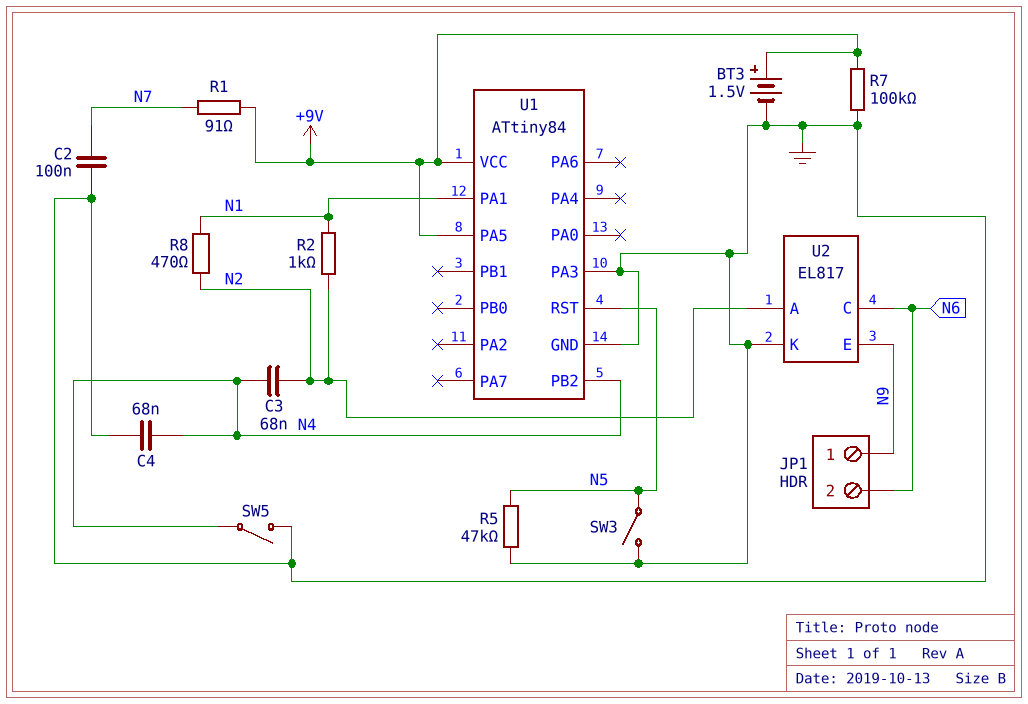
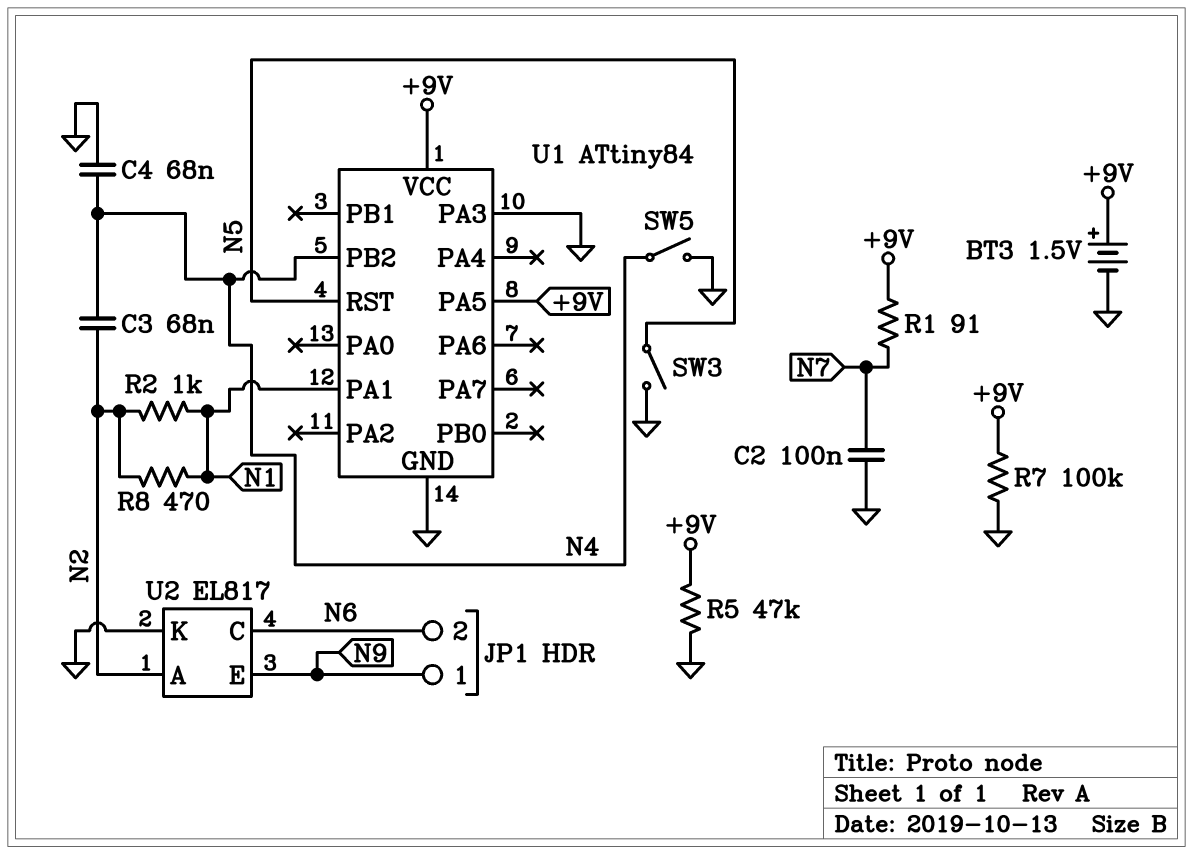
R5: 47k (GND, N5) -> 47k (+9V, GND)

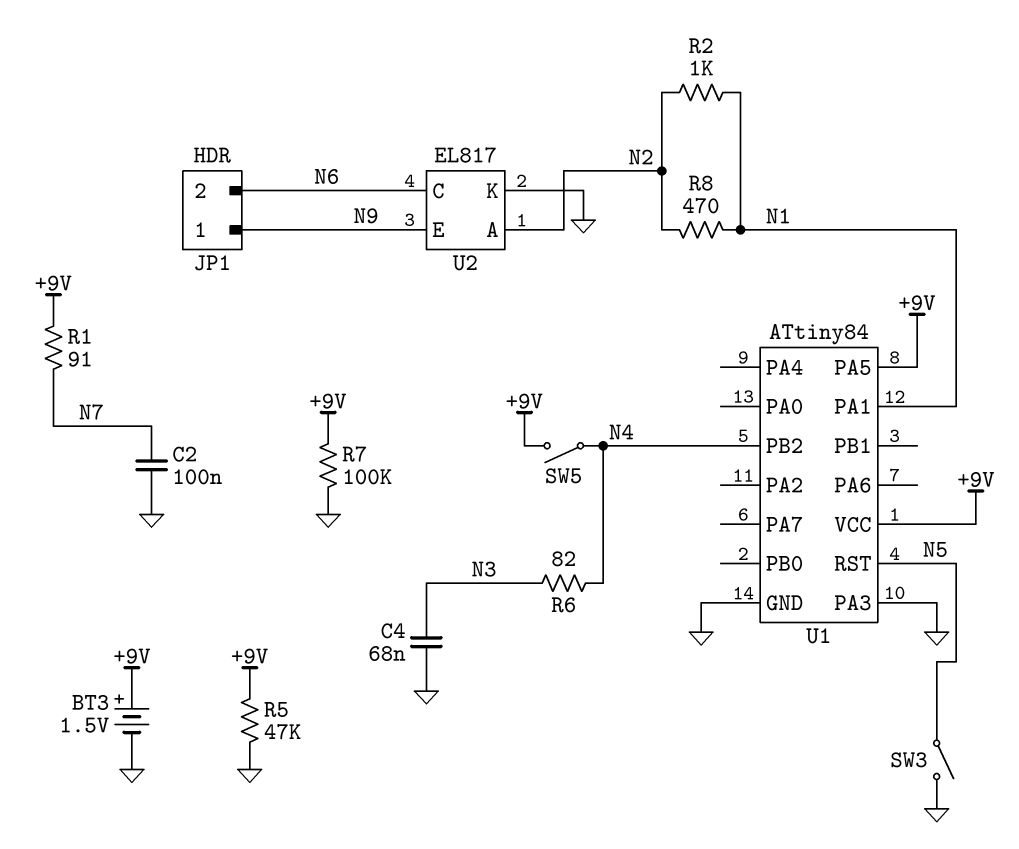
C3: 68nF (N2, N4) -> none
C4: 68nF (GND, N4) -> 68nF (GND, N3)
R6: none -> 82 (N3, N4)
SW5: switch (GND, N4) -> switch (+9V, N4)

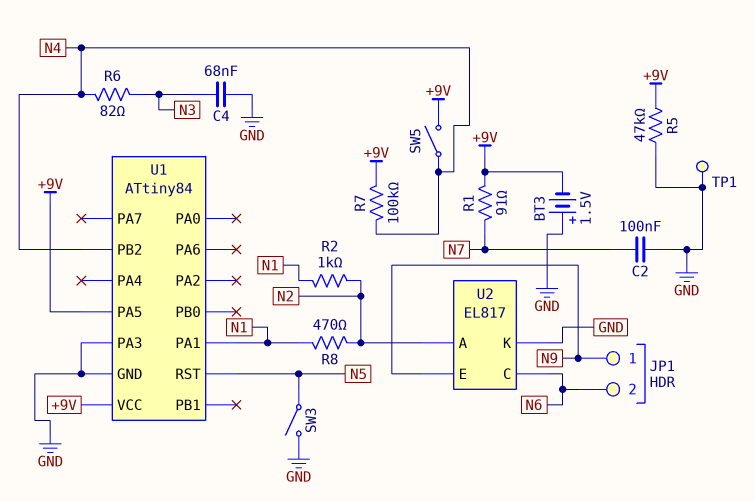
BT3: 1.5V (plus +9V, minus GND) -> 1.5V (plus GND, minus +9V)
R7: 100k (+9V, GND) -> 100k (+9V, N4)
TP1: none -> test point (GND)

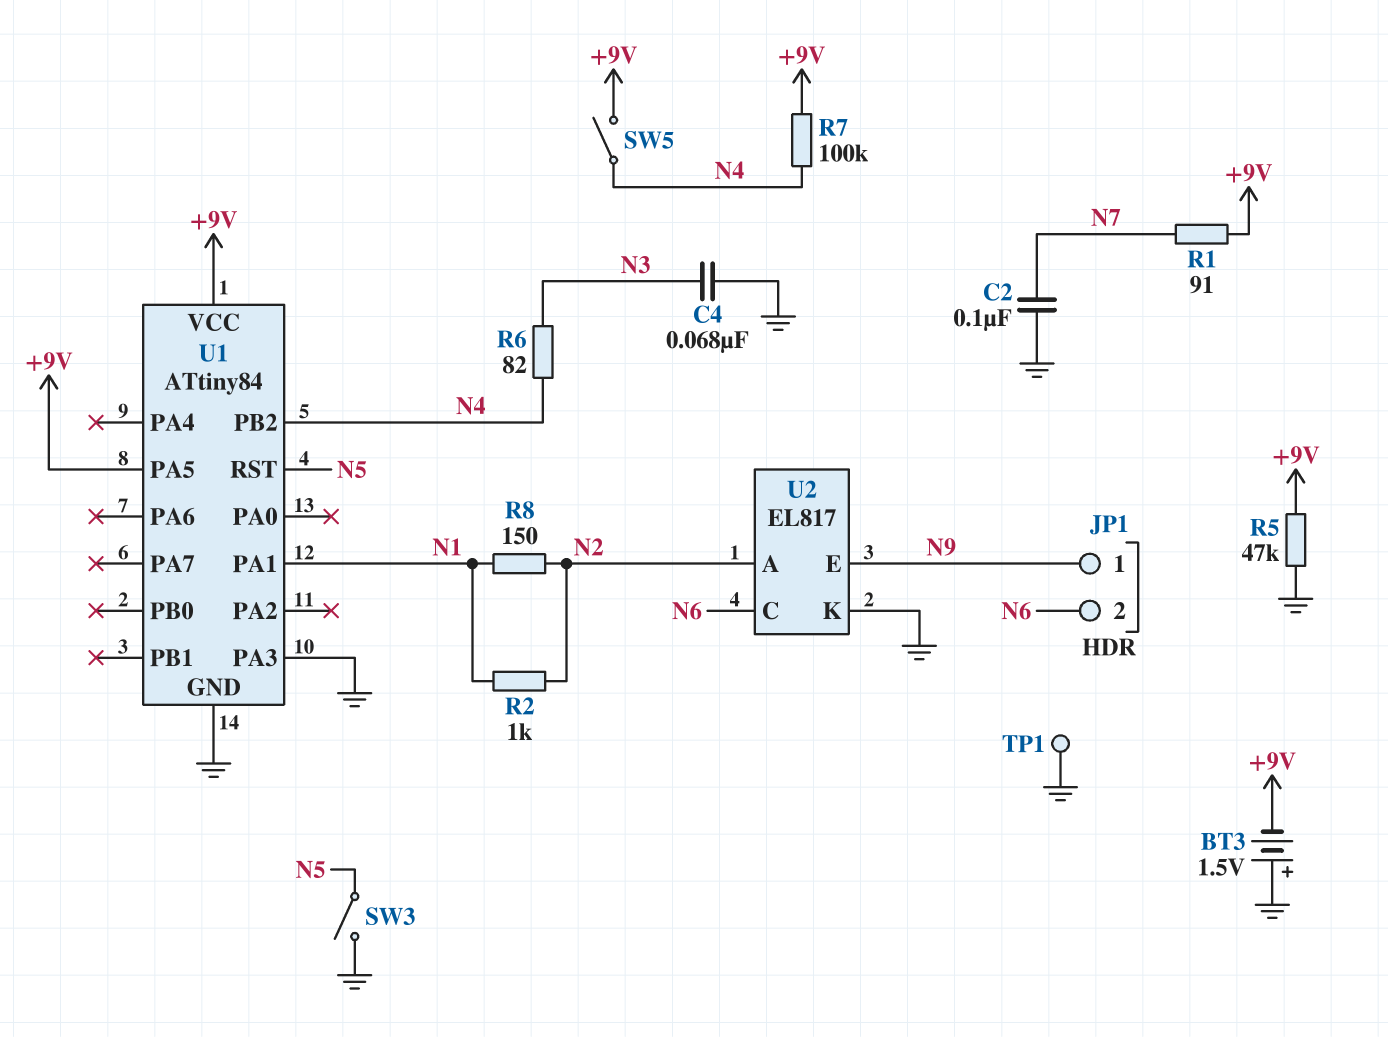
R8: 470 (N1, N2) -> 150 (N1, N2)

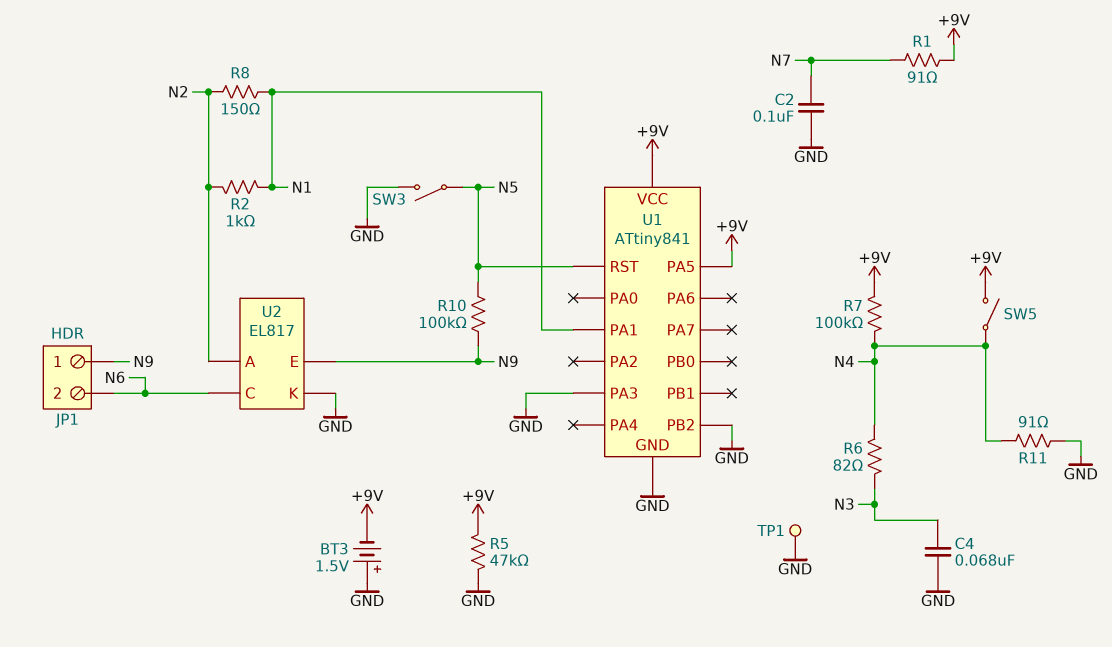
R10: none -> 100k (N5, N9)
R11: none -> 91 (GND, N4)
U1: ATtiny84 -> ATtiny841
U1 pin PB2: N4 -> GND

